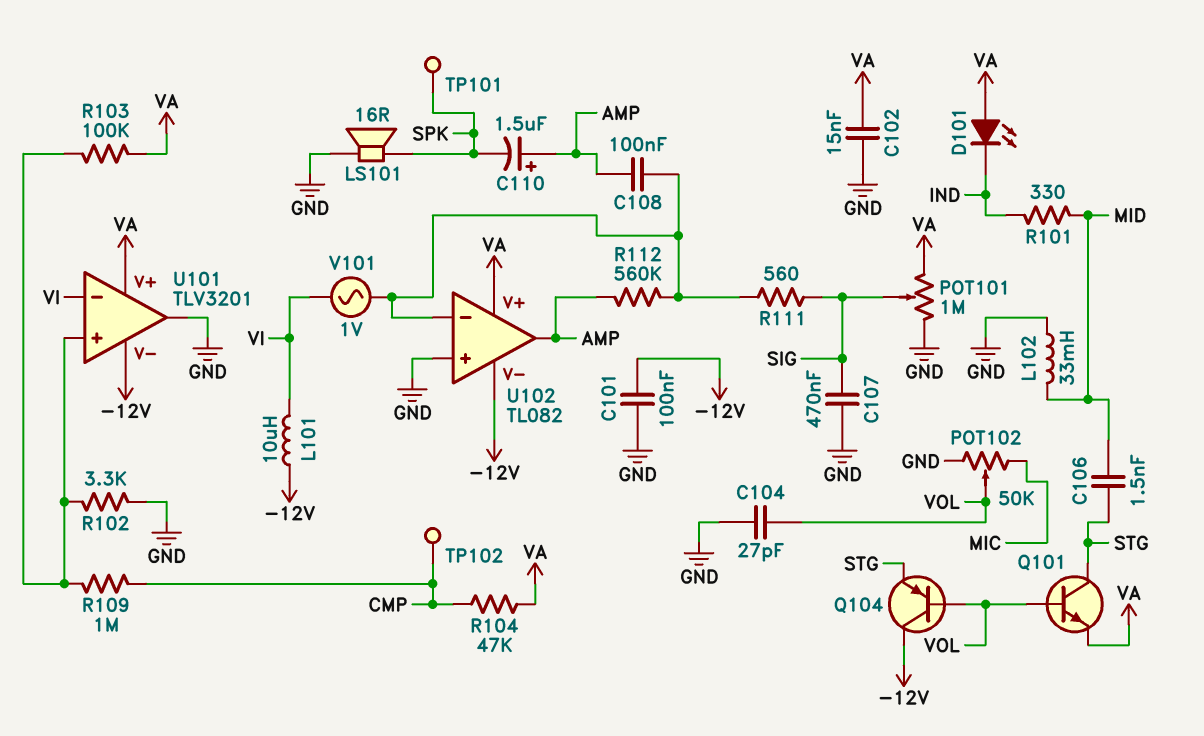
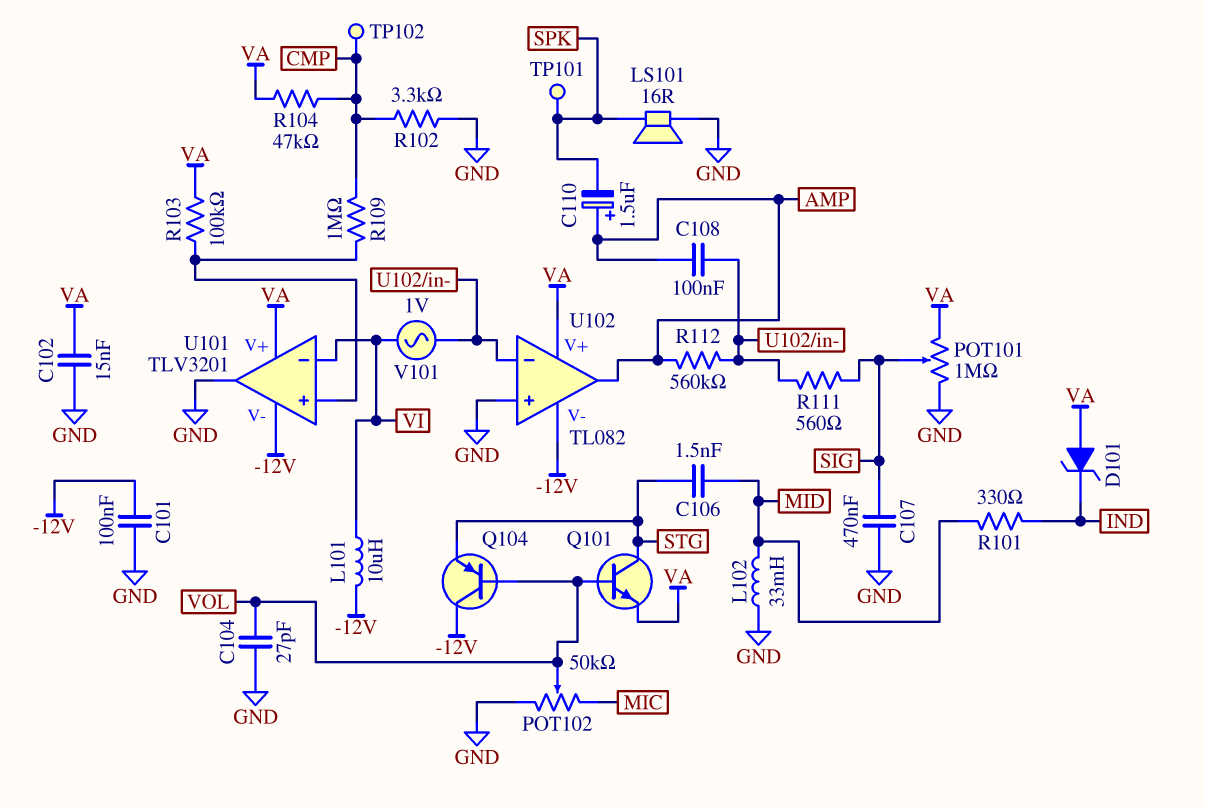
D101: LED (A VA, K IND) -> zener (A VA, K IND)
R102: 3.3k (GND, U101/in+) -> 3.3k (CMP, GND)

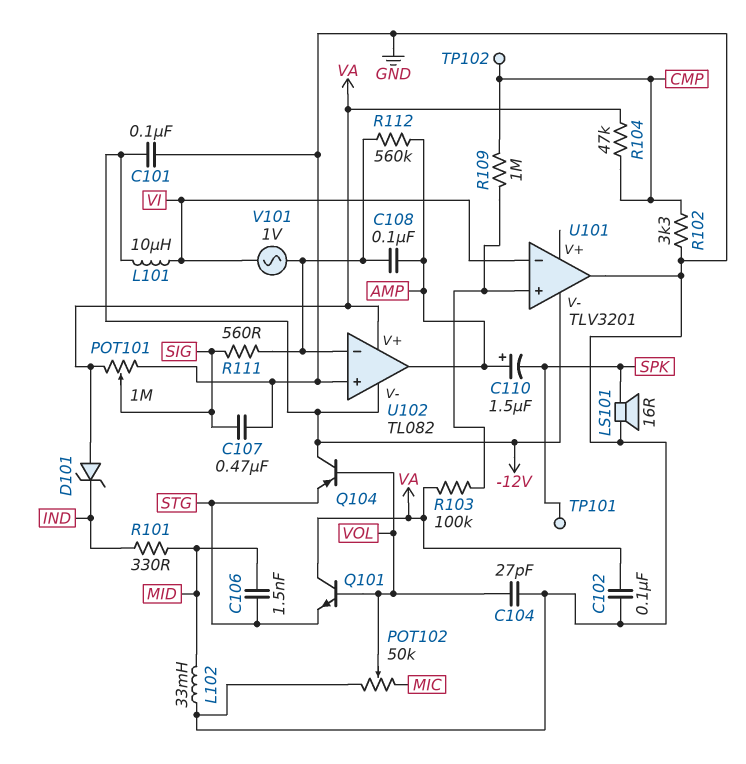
C102: 15nF (GND, VA) -> 100nF (GND, VA)
Q101: NPN (B VOL, C STG, E VA) -> NPN (B VOL, C VA, E STG)
U101 pin V+: VA -> none

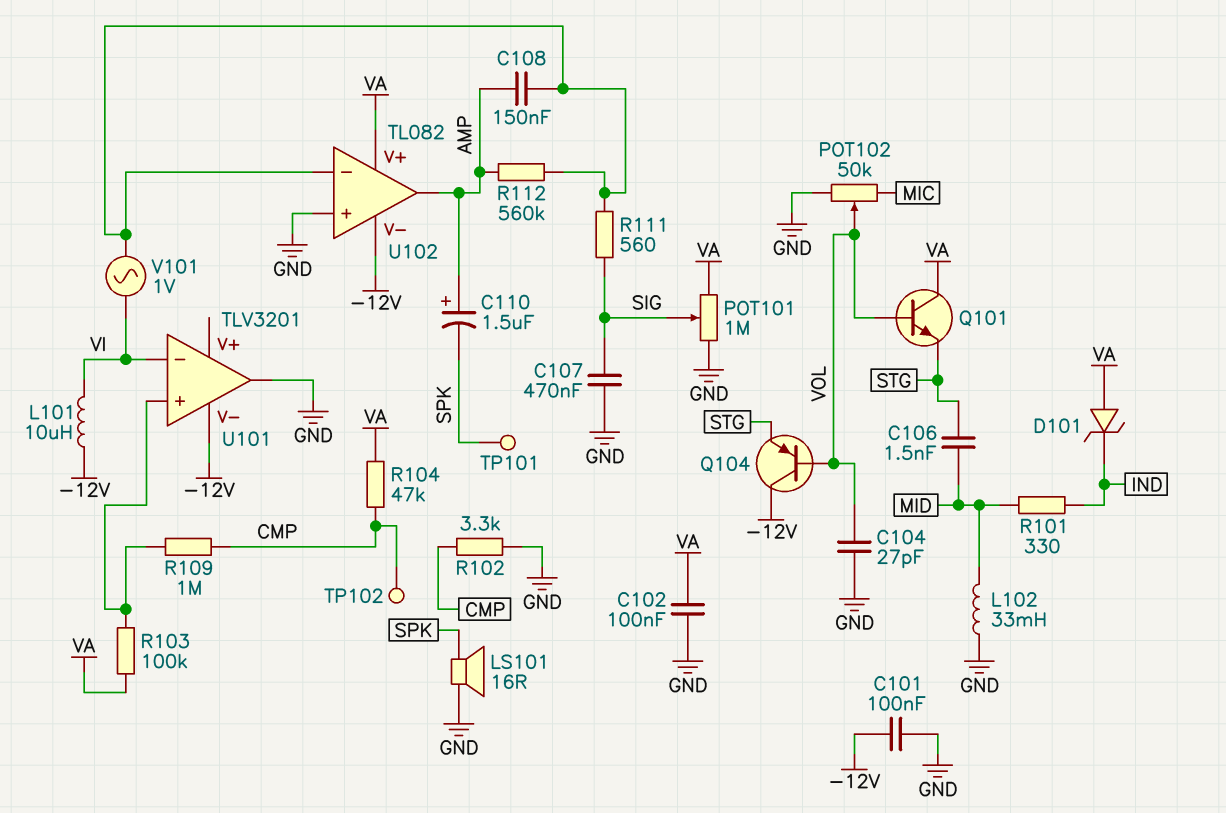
C108: 100nF (AMP, U102/in-) -> 150nF (AMP, U102/in-)

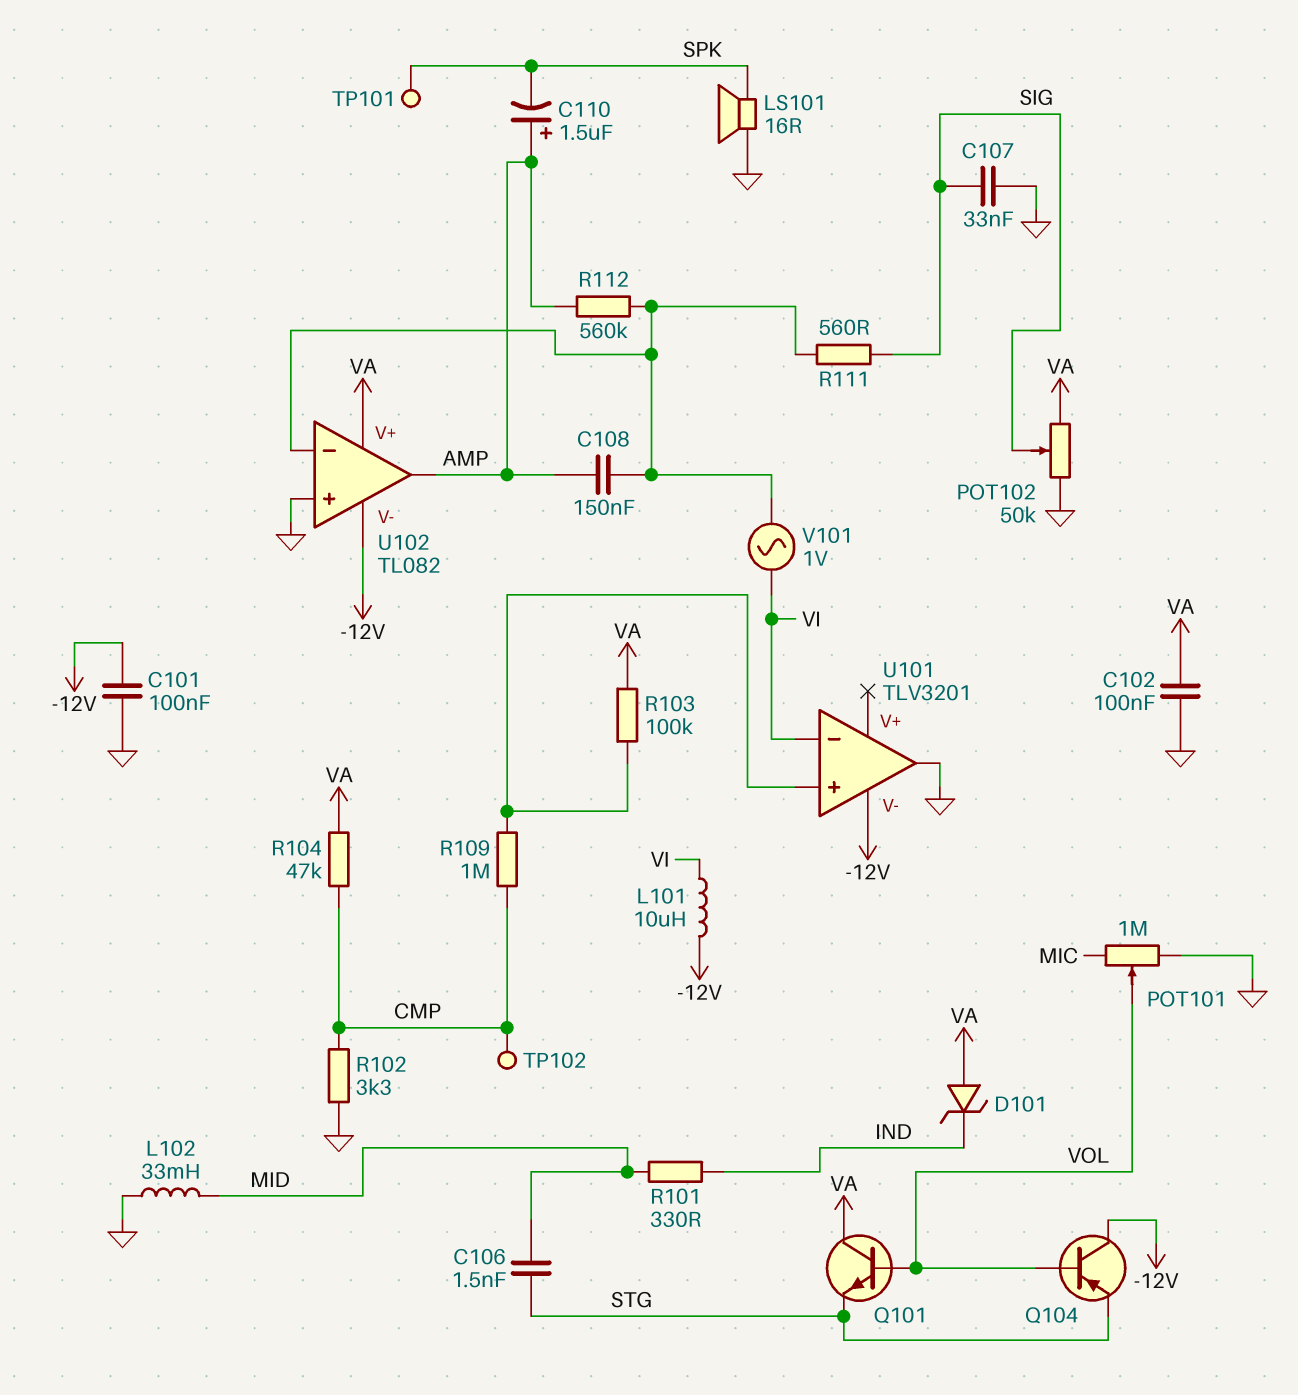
C104: 27pF (GND, VOL) -> none
C107: 470nF (GND, SIG) -> 33nF (GND, SIG)
POT101: 1M (GND, VA, wiper SIG) -> 1M (GND, MIC, wiper VOL)
POT102: 50k (GND, MIC, wiper VOL) -> 50k (GND, VA, wiper SIG)

